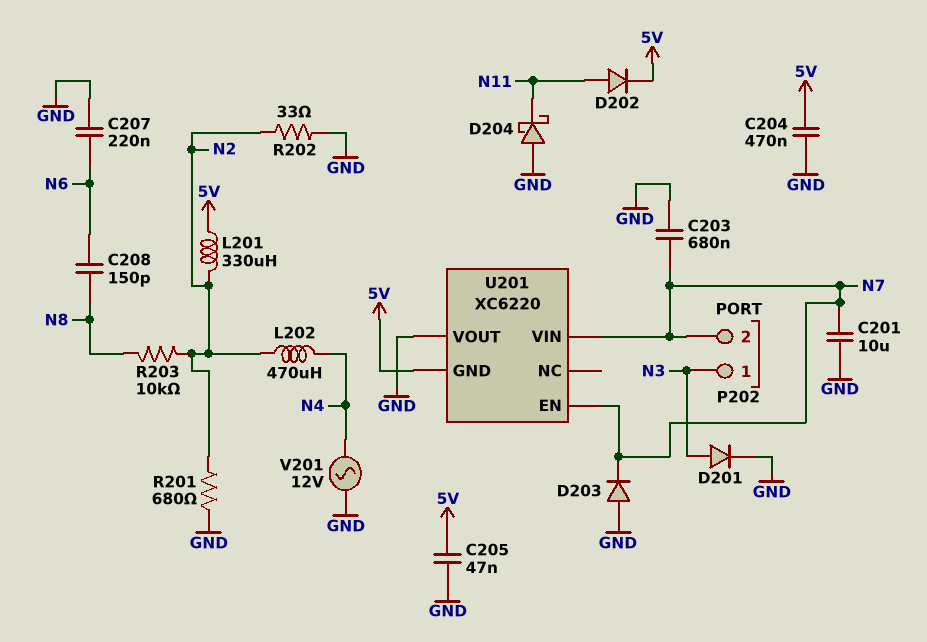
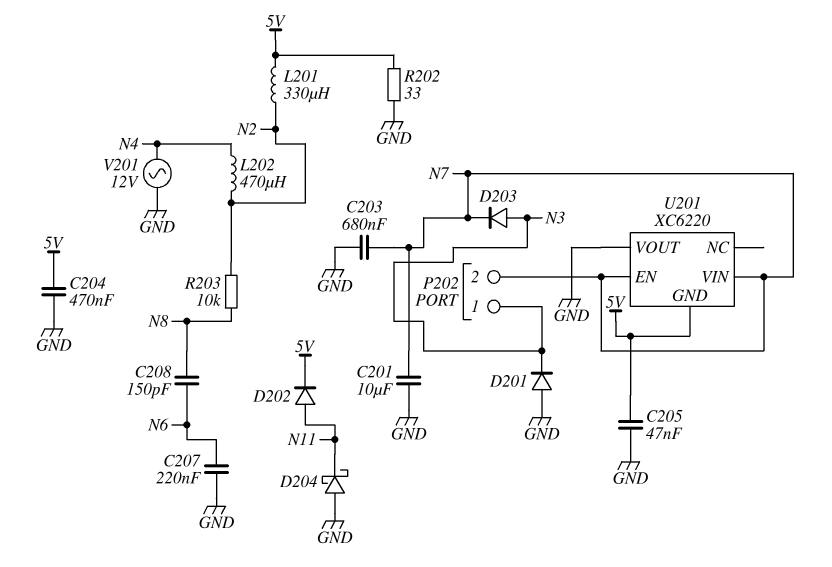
D201: diode (A N3, K GND) -> diode (A GND, K N3)
D203: diode (A GND, K N7) -> diode (A N3, K N7)
R201: 680 (GND, N2) -> none
R202: 33 (GND, N2) -> 33 (5V, GND)

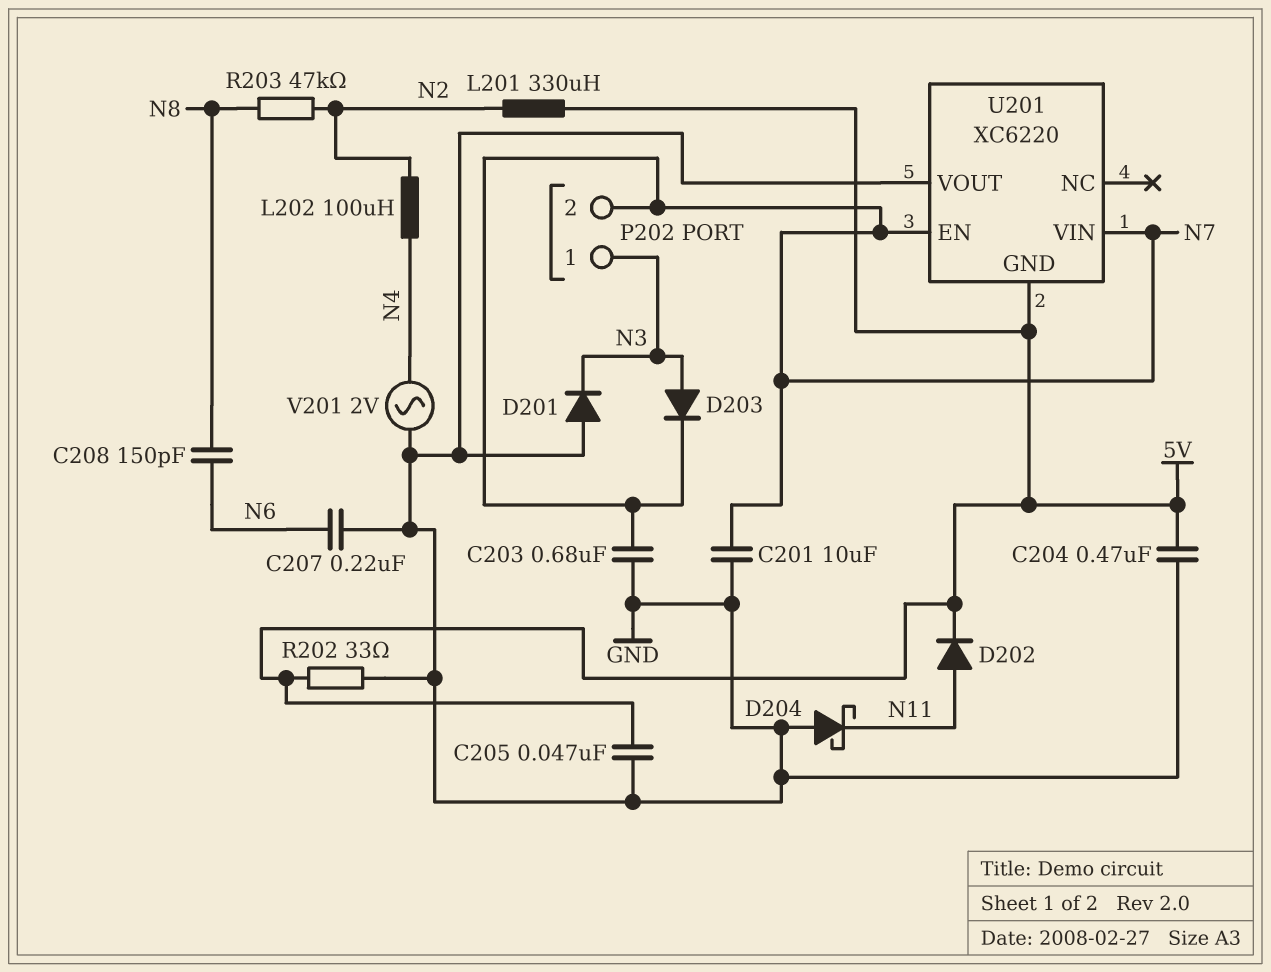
L202: 470uH (N2, N4) -> 100uH (N2, N4)
R203: 10k (N2, N8) -> 47k (N2, N8)
V201: AC 12V (GND, N4) -> AC 2V (GND, N4)

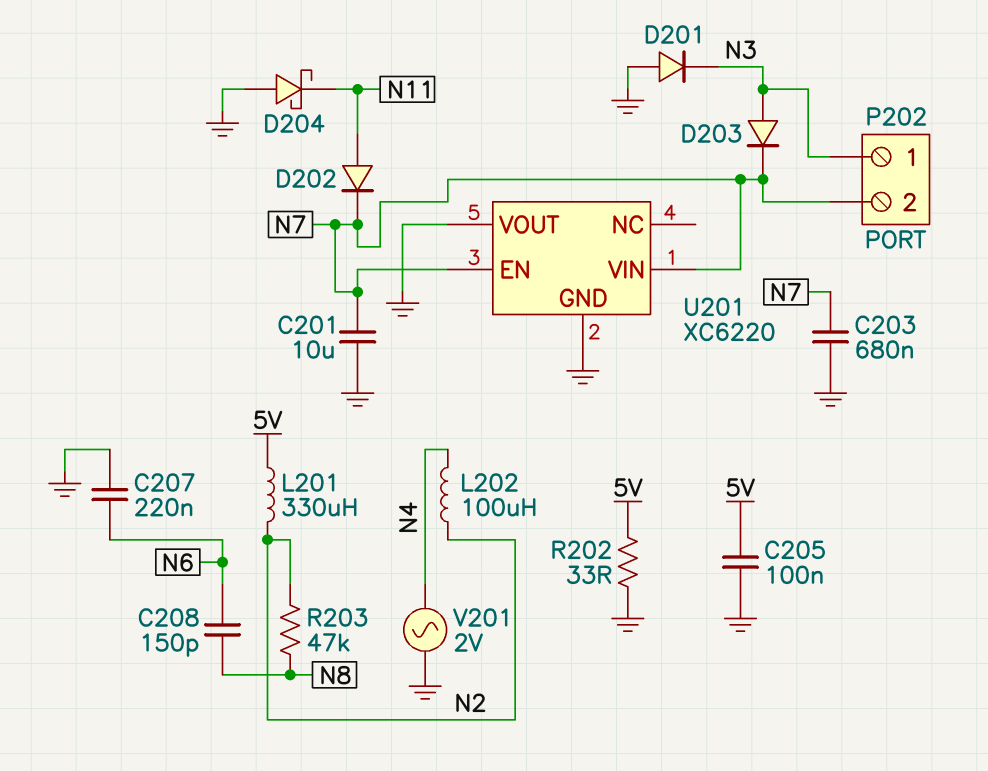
C204: 470nF (5V, GND) -> none
C205: 47nF (5V, GND) -> 100nF (5V, GND)
D202: diode (A N11, K 5V) -> diode (A N11, K N7)
U201 pin GND: 5V -> GND

